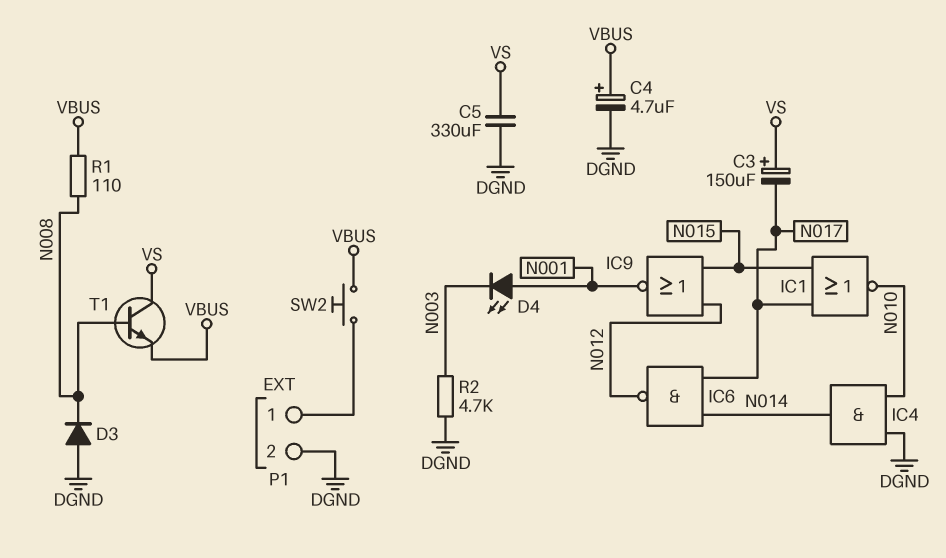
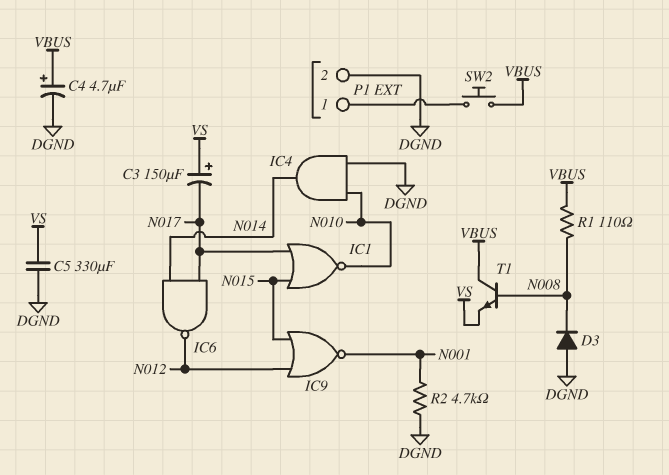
D4: LED (A N001, K N003) -> none
R2: 4.7k (DGND, N003) -> 4.7k (DGND, N001)
T1: NPN (B N008, C VS, E VBUS) -> NPN (B N008, C VBUS, E VS)

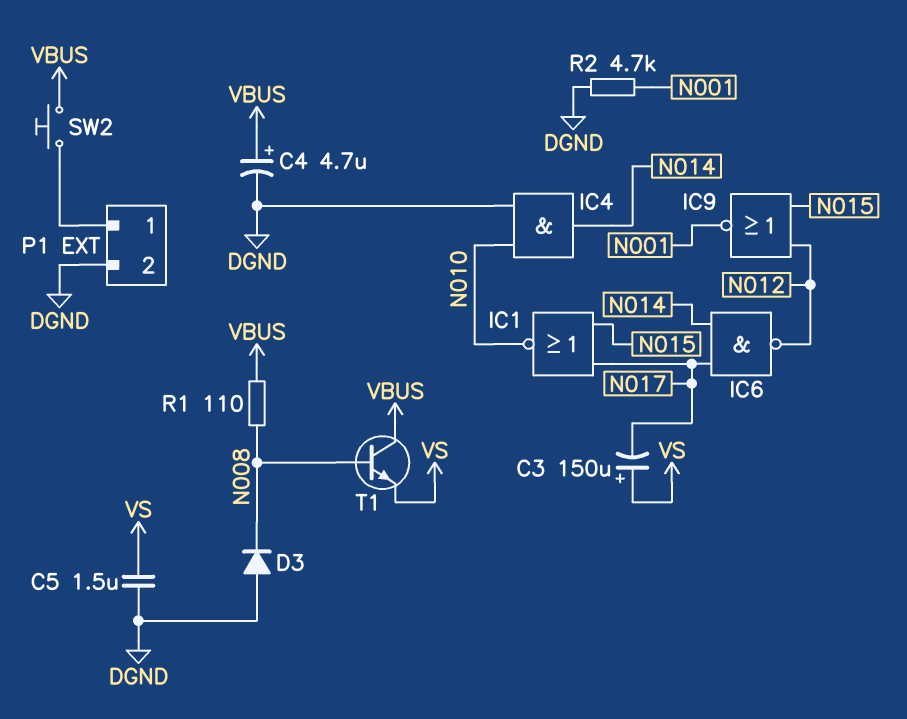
C5: 330uF (DGND, VS) -> 1.5uF (DGND, VS)

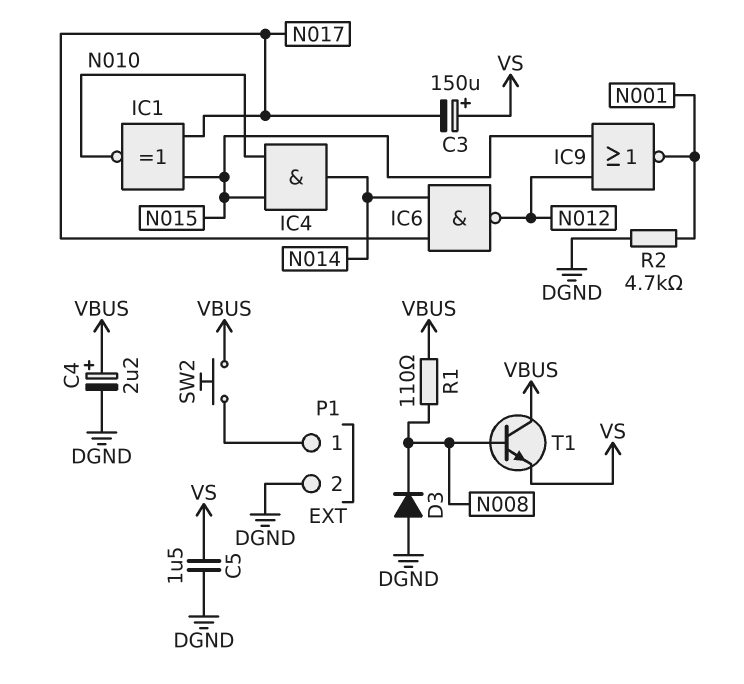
C4: 4.7uF (plus VBUS, minus DGND) -> 2.2uF (plus VBUS, minus DGND)
IC1: NOR (in N015, in N017, out N010) -> XNOR (in N015, in N017, out N010)
IC4: AND (in DGND, in N010, out N014) -> AND (in N010, in N015, out N014)

